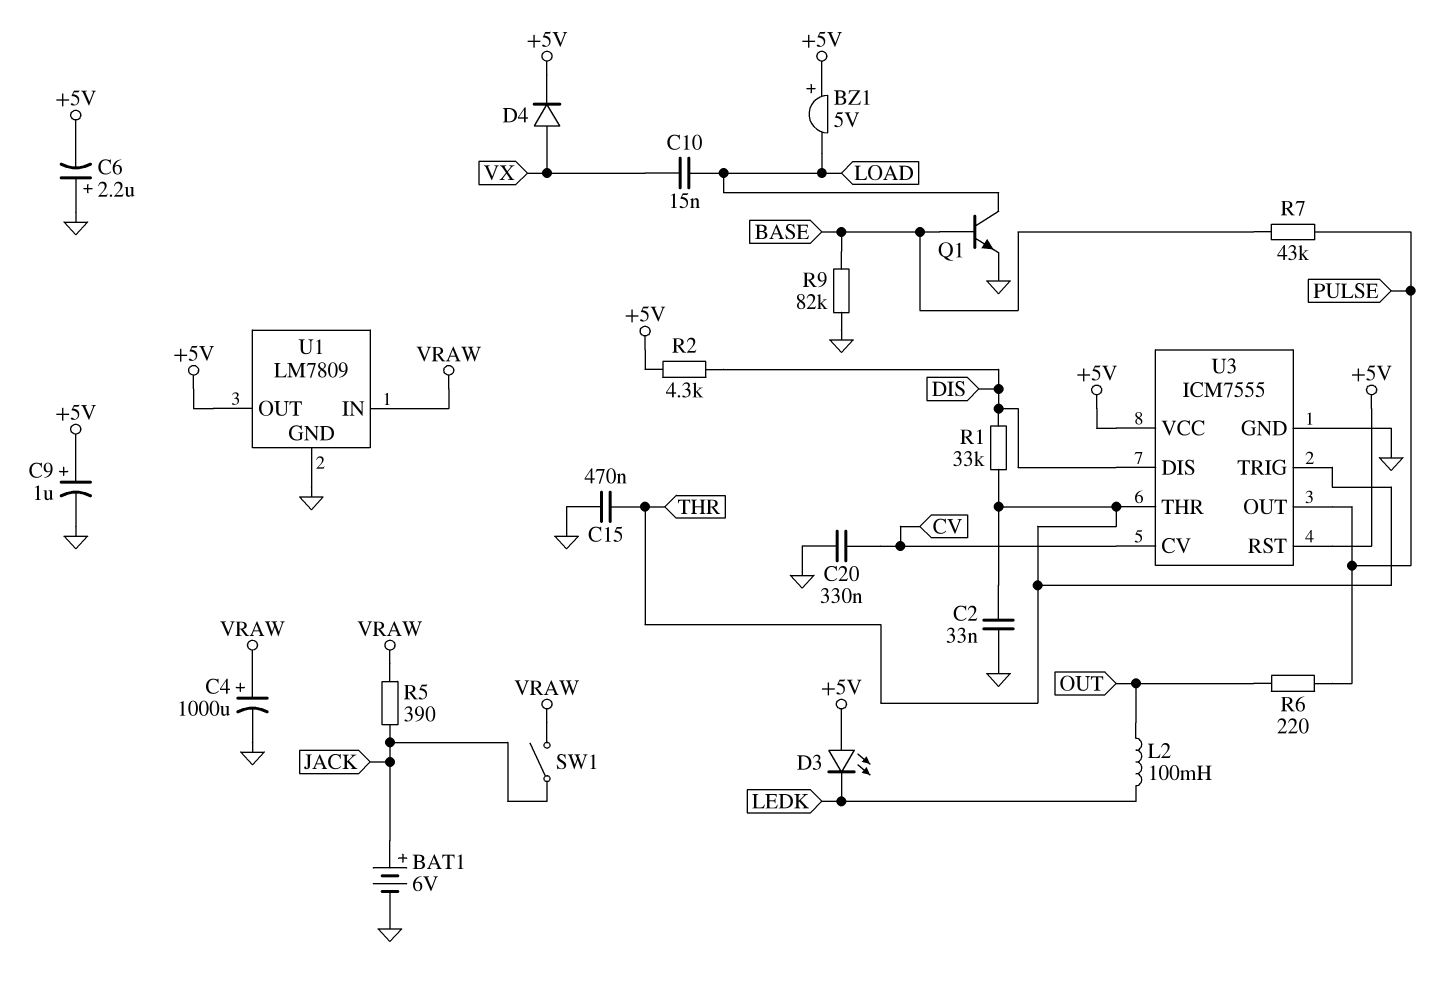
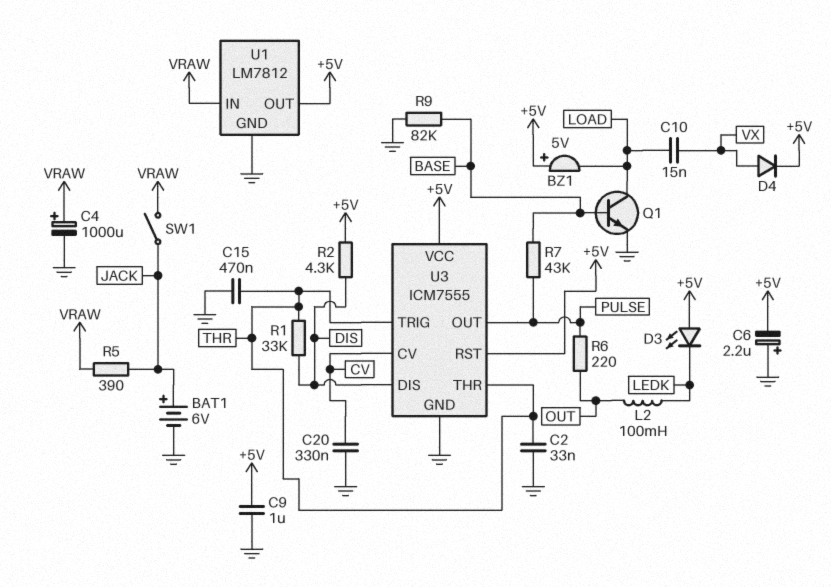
C9: 1uF (plus +5V, minus GND) -> 1uF (+5V, GND)
U1: LM7809 -> LM7812

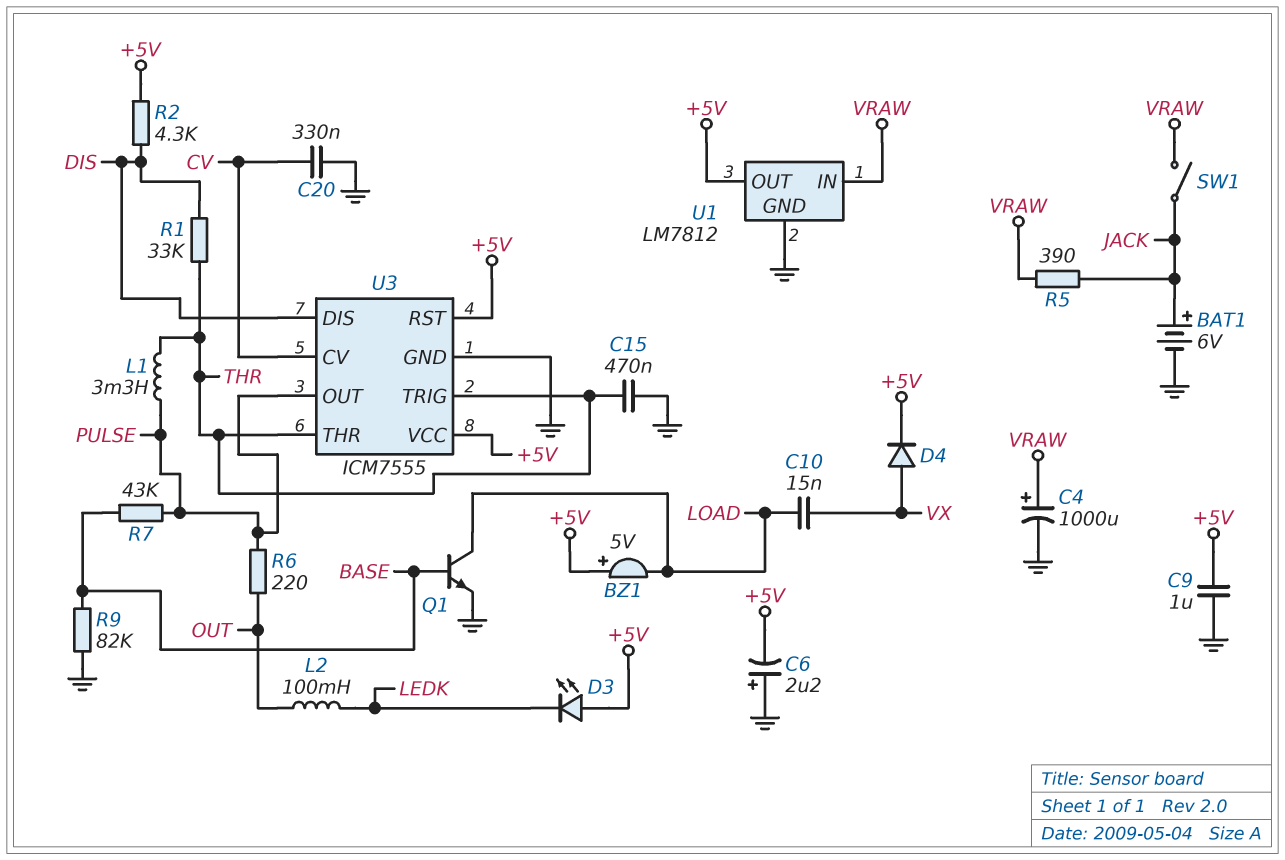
C2: 33nF (GND, THR) -> none
L1: none -> 3.3mH (PULSE, THR)

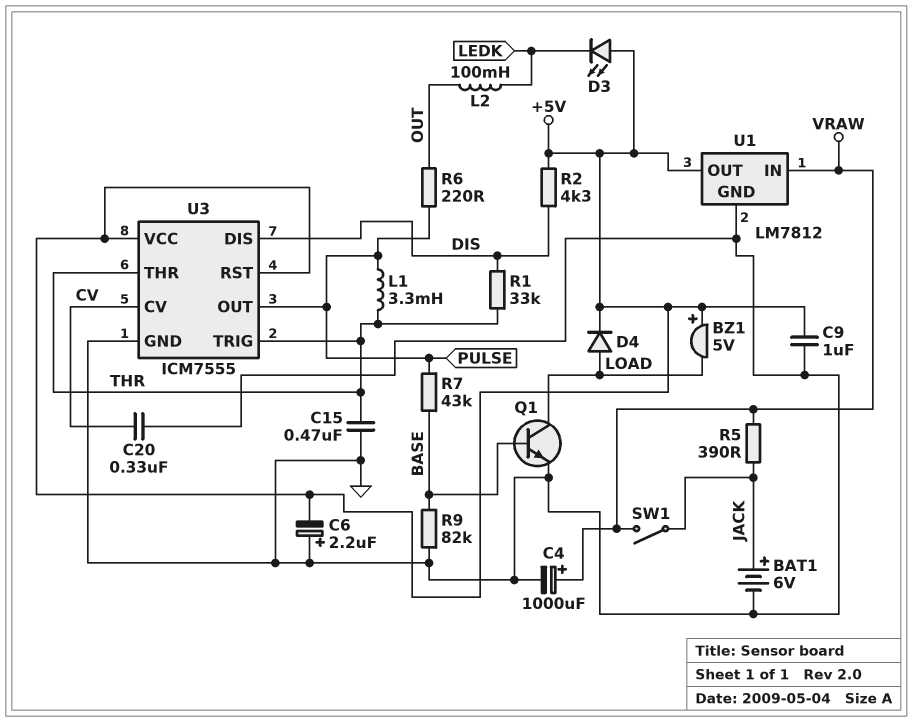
C10: 15nF (LOAD, VX) -> none
D4: diode (A VX, K +5V) -> diode (A LOAD, K +5V)

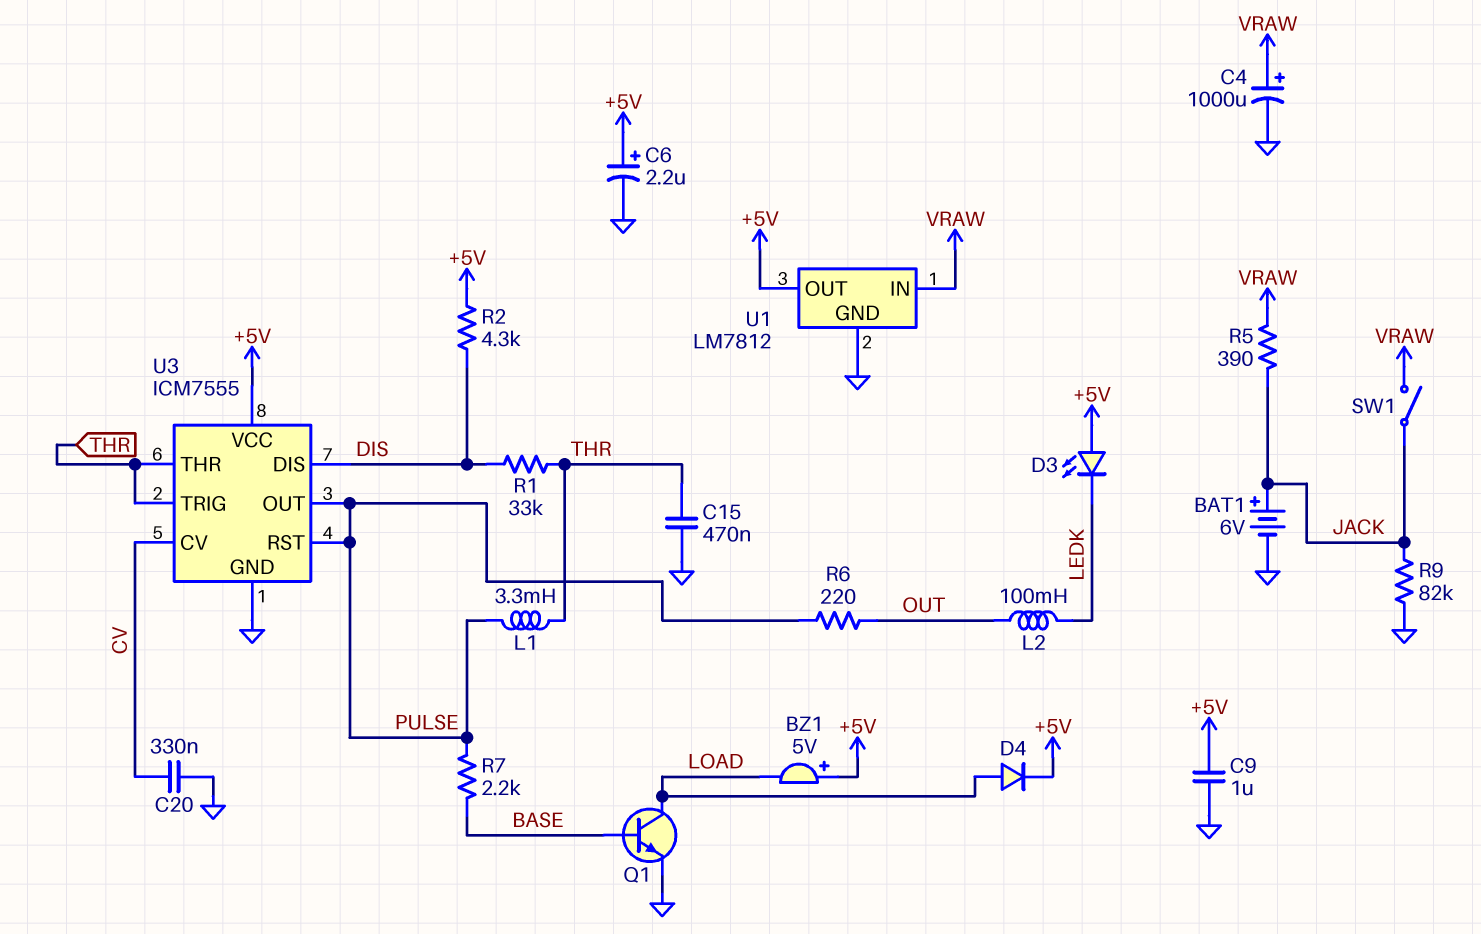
C6: 2.2uF (plus GND, minus +5V) -> 2.2uF (plus +5V, minus GND)
R7: 43k (BASE, PULSE) -> 2.2k (BASE, PULSE)
R9: 82k (BASE, GND) -> 82k (GND, JACK)
U3 pin RST: +5V -> PULSE

